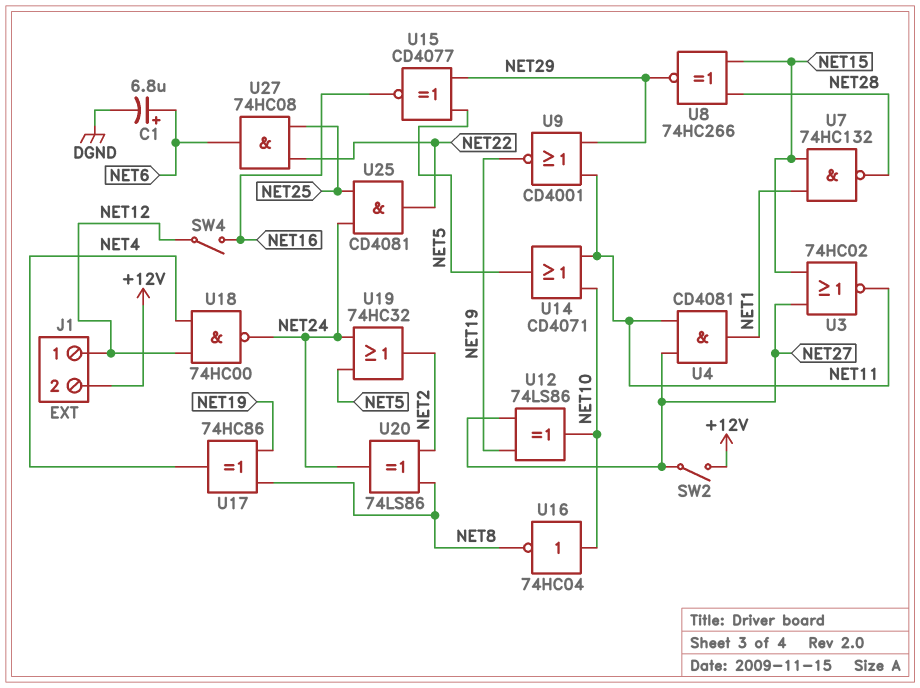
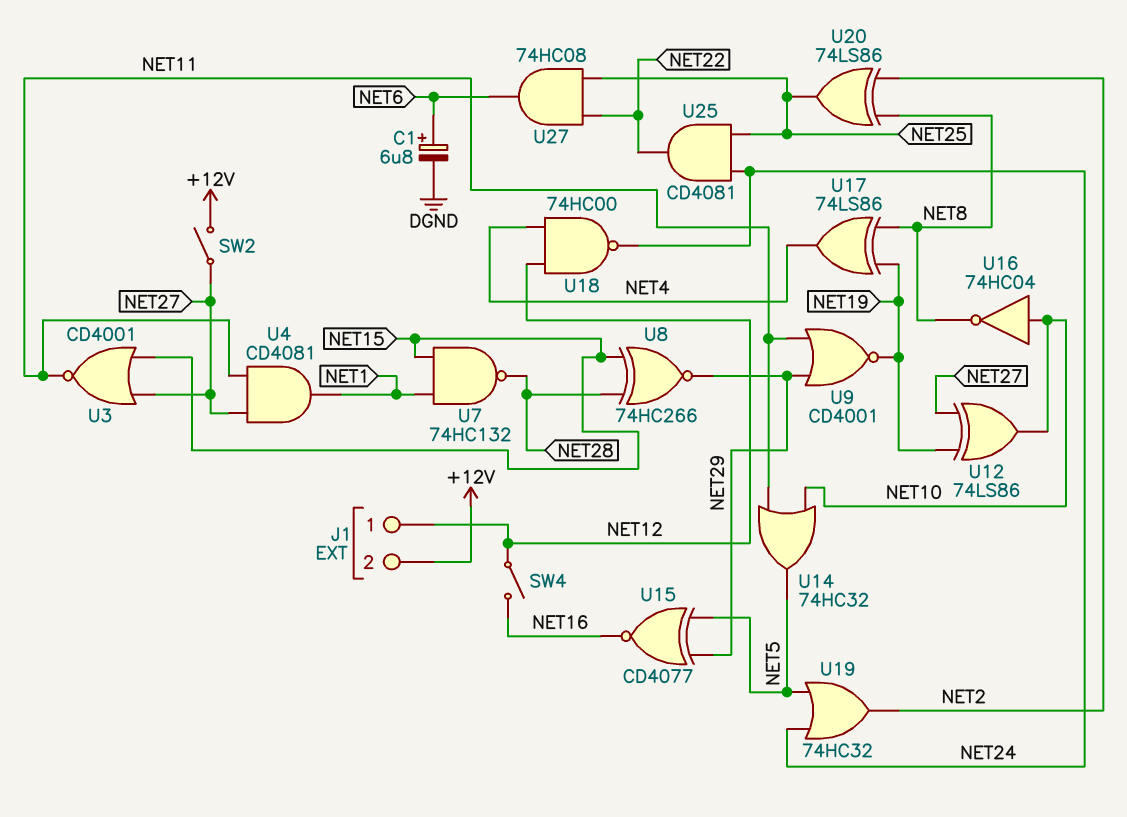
U3: NOR 74HC02 (in NET15, in NET27, out NET11) -> NOR CD4001 (in NET15, in NET27, out NET11)
U14: OR CD4071 (in NET10, in NET11, out NET5) -> OR 74HC32 (in NET10, in NET11, out NET5)
U17: XOR 74HC86 (in NET8, in NET19, out NET4) -> XOR 74LS86 (in NET8, in NET19, out NET4)
U20: XOR 74LS86 (in NET2, in NET8, out NET24) -> XOR 74LS86 (in NET2, in NET8, out NET25)

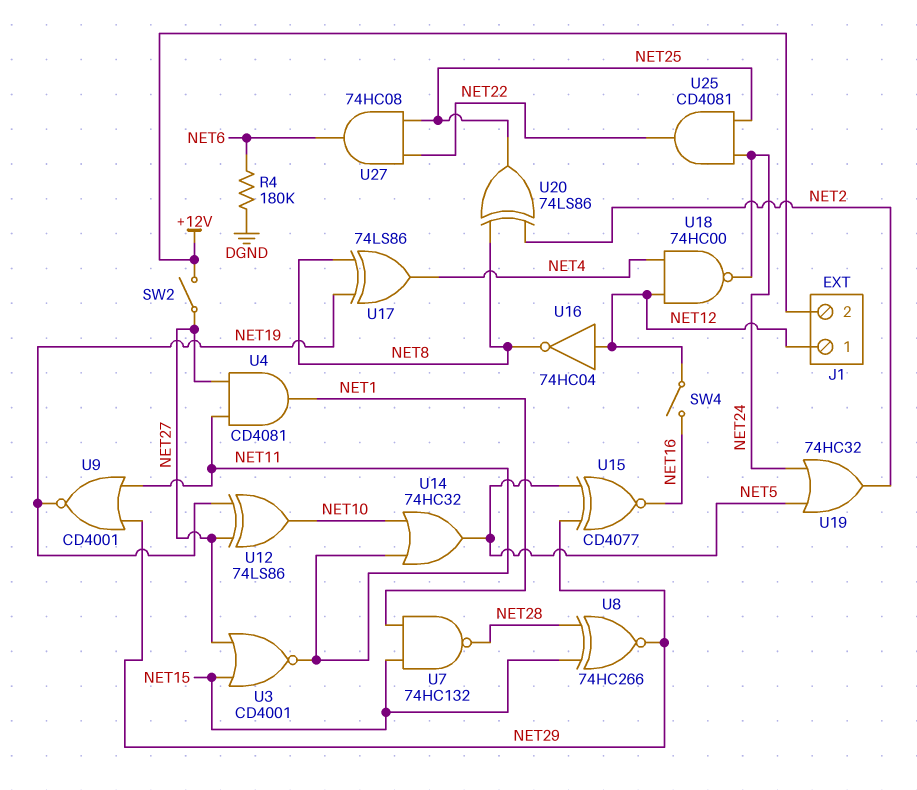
C1: 6.8uF (plus NET6, minus DGND) -> none
R4: none -> 180k (DGND, NET6)
U16: NOT 74HC04 (in NET10, out NET8) -> NOT 74HC04 (in NET12, out NET8)

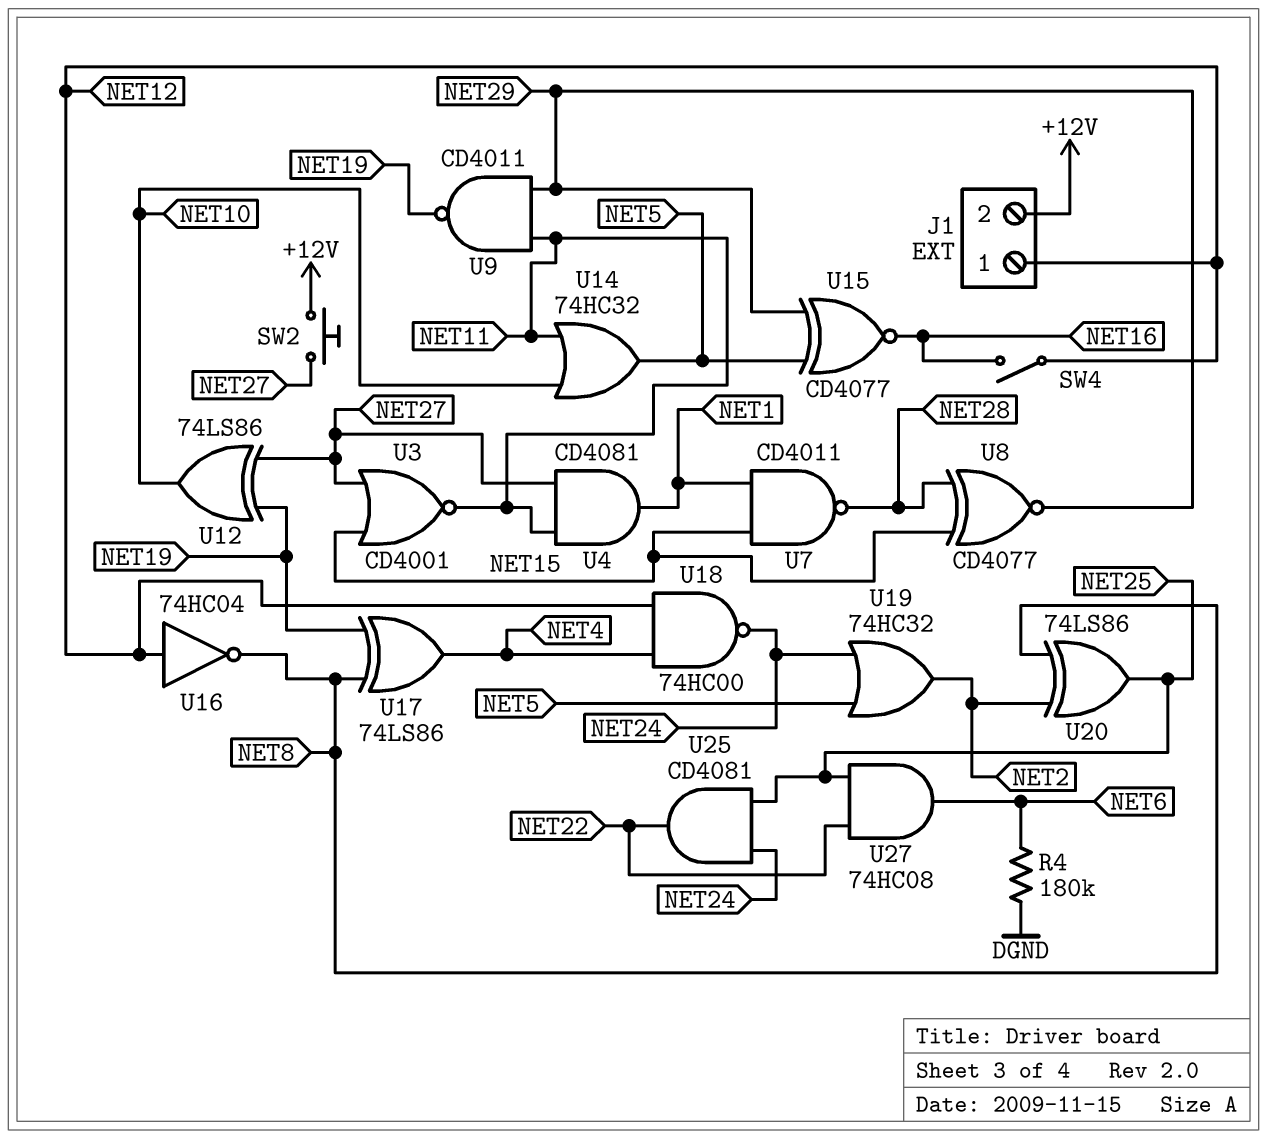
SW2: switch (+12V, NET27) -> button (+12V, NET27)
U7: NAND 74HC132 (in NET1, in NET15, out NET28) -> NAND CD4011 (in NET1, in NET15, out NET28)
U8: XNOR 74HC266 (in NET15, in NET28, out NET29) -> XNOR CD4077 (in NET15, in NET28, out NET29)
U9: NOR CD4001 (in NET11, in NET29, out NET19) -> NAND CD4011 (in NET11, in NET29, out NET19)

